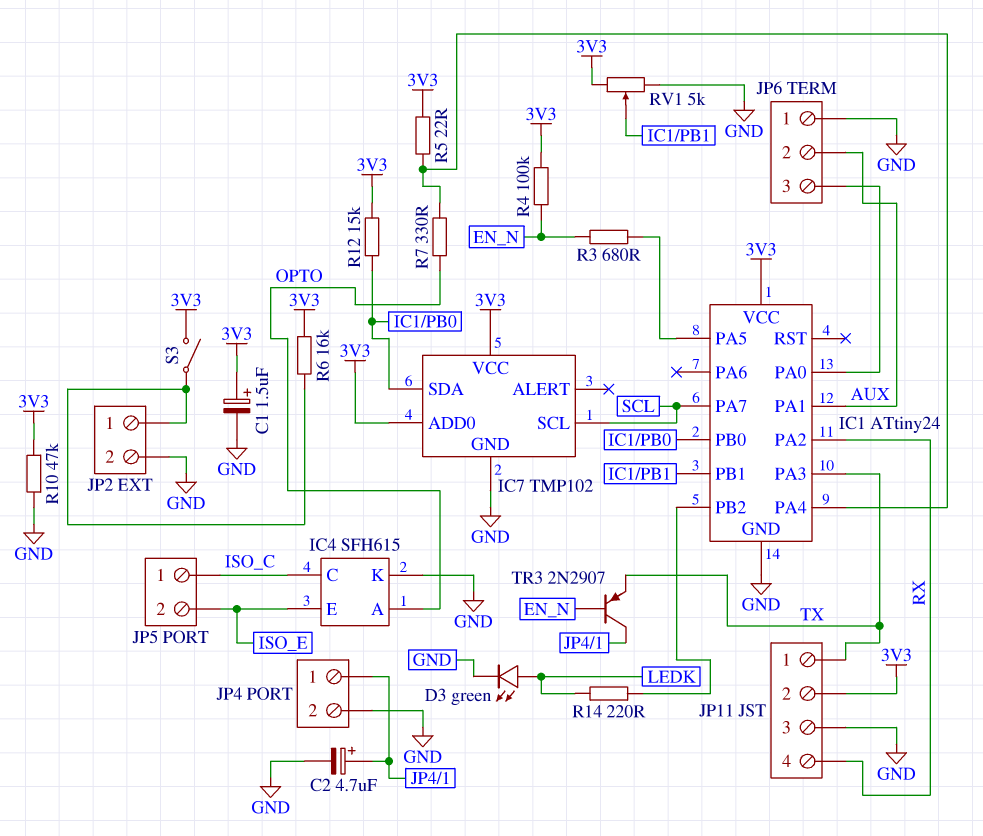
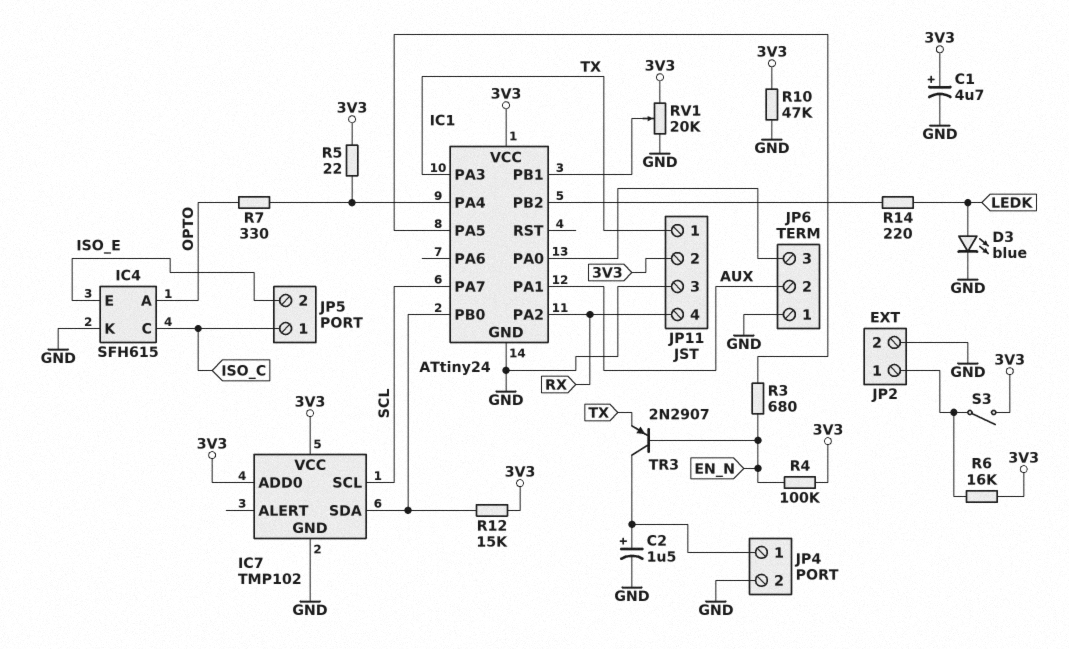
C1: 1.5uF (plus 3V3, minus GND) -> 4.7uF (plus 3V3, minus GND)
C2: 4.7uF (plus JP4/1, minus GND) -> 1.5uF (plus JP4/1, minus GND)
D3: LED green (A LEDK, K GND) -> LED blue (A LEDK, K GND)
RV1: 5k (3V3, GND, wiper IC1/PB1) -> 20k (3V3, GND, wiper IC1/PB1)

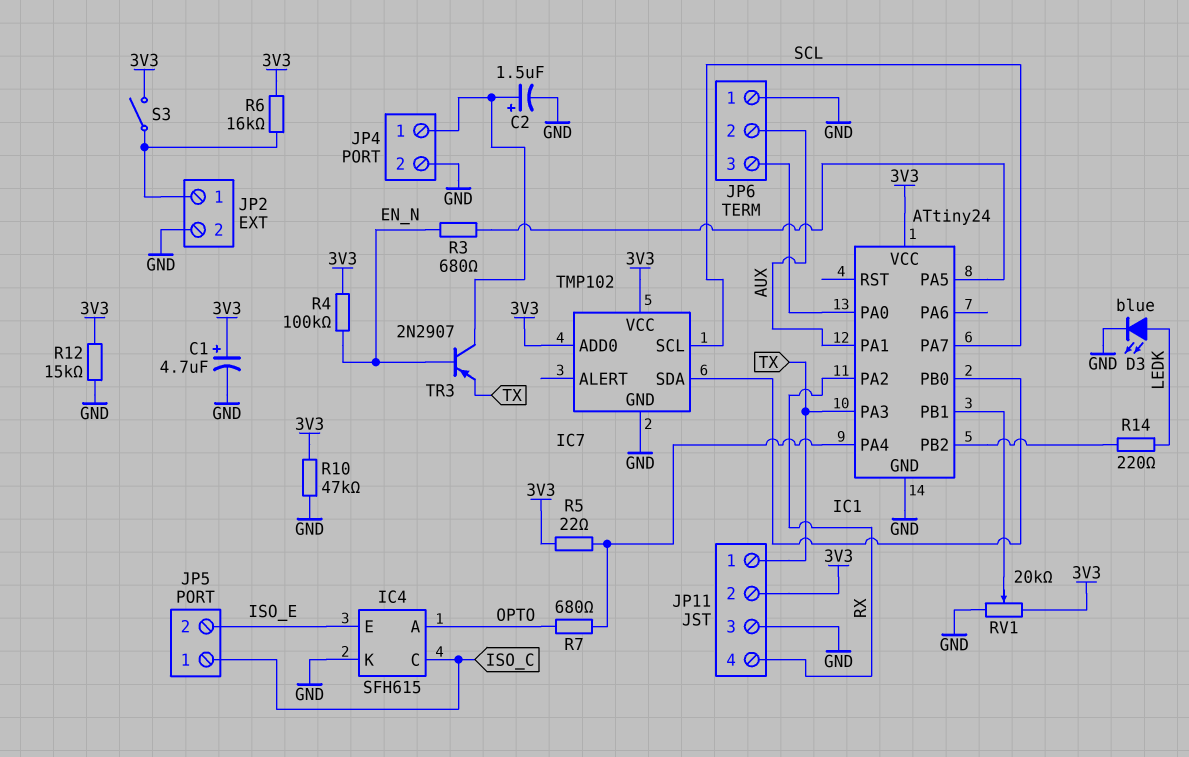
R7: 330 (IC1/PA4, OPTO) -> 680 (IC1/PA4, OPTO)
R12: 15k (3V3, IC1/PB0) -> 15k (3V3, GND)

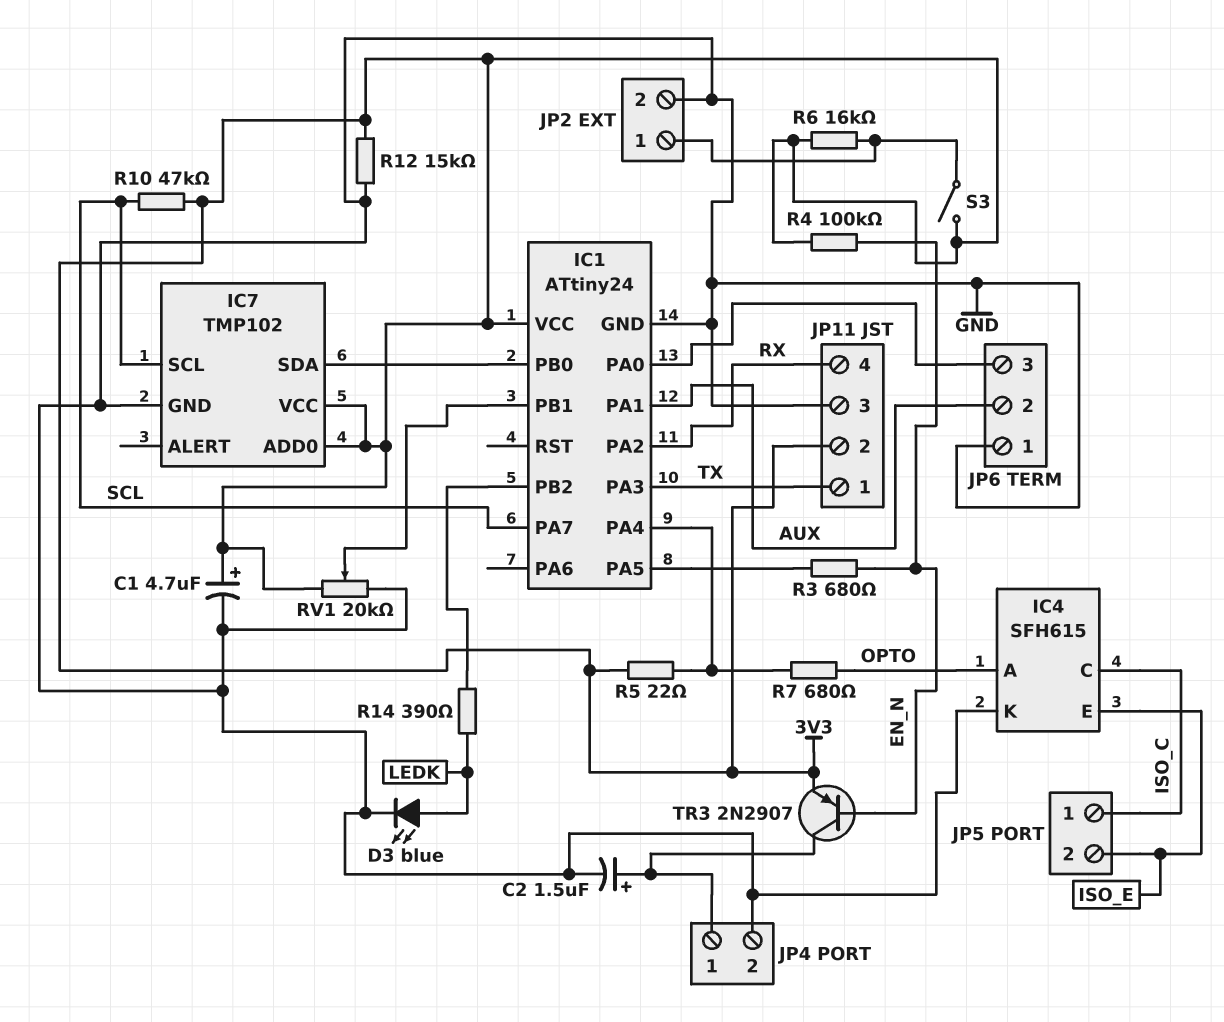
R10: 47k (3V3, GND) -> 47k (3V3, SCL)
R14: 220 (IC1/PB2, LEDK) -> 390 (IC1/PB2, LEDK)
TR3: PNP 2N2907 (B EN_N, C JP4/1, E TX) -> PNP 2N2907 (B EN_N, C JP4/1, E 3V3)

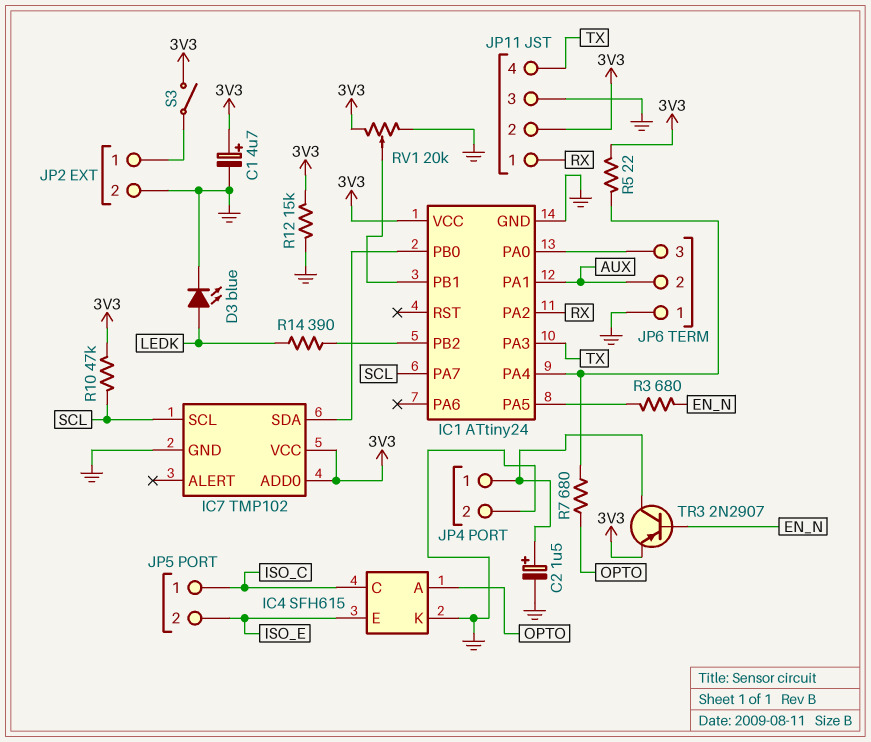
JP11 pin 1: TX -> RX
JP11 pin 4: RX -> TX
R4: 100k (3V3, EN_N) -> none
R6: 16k (3V3, JP2/1) -> none

